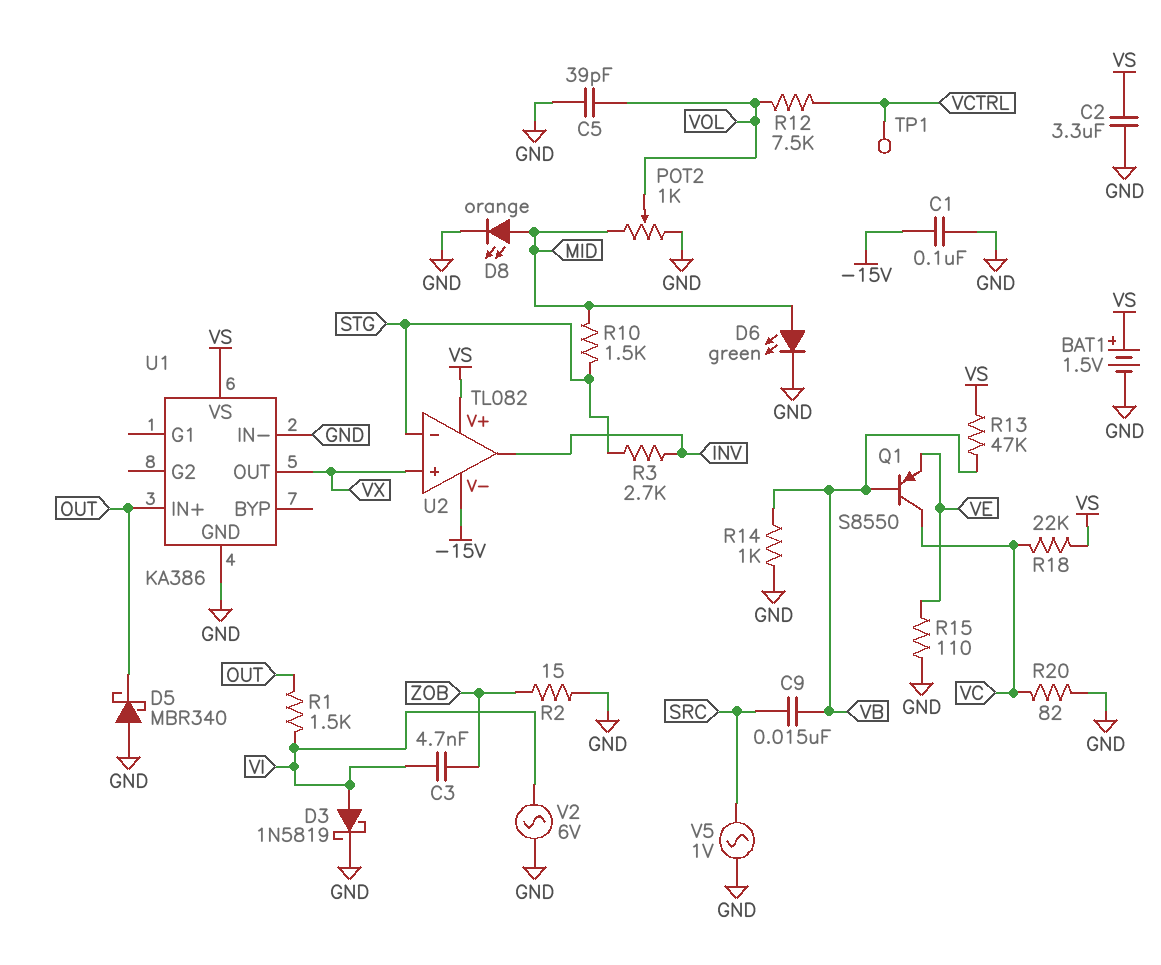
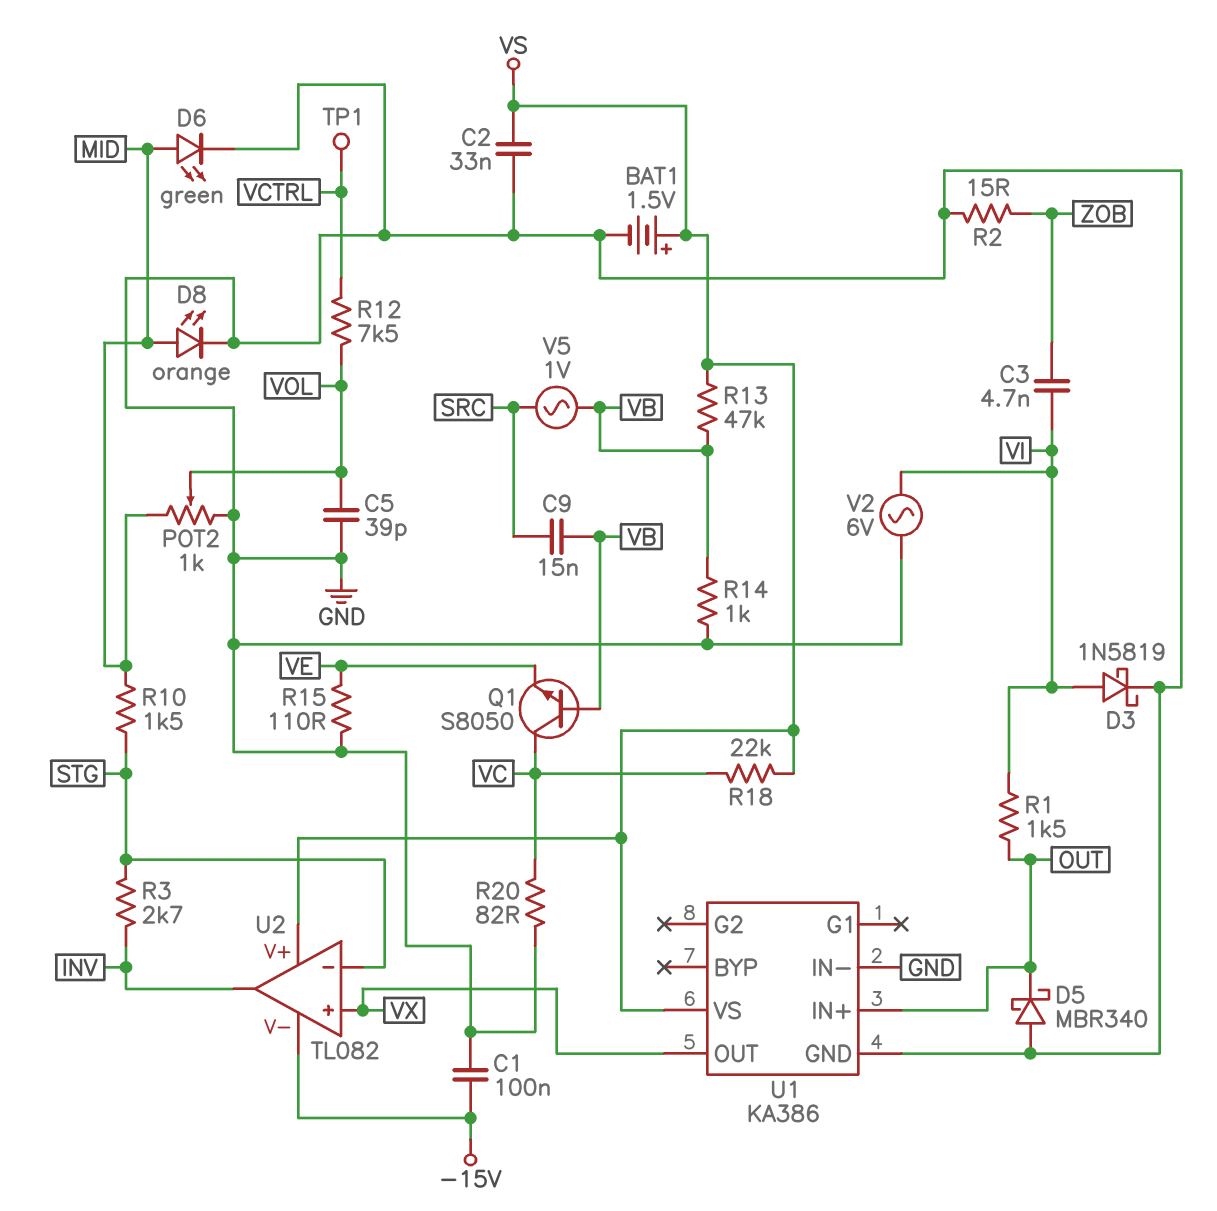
C2: 3.3uF (GND, VS) -> 33nF (GND, VS)
Q1: PNP S8550 (B VB, C VC, E VE) -> NPN S8050 (B VB, C VC, E VE)
V5: AC 1V (GND, SRC) -> AC 1V (SRC, VB)

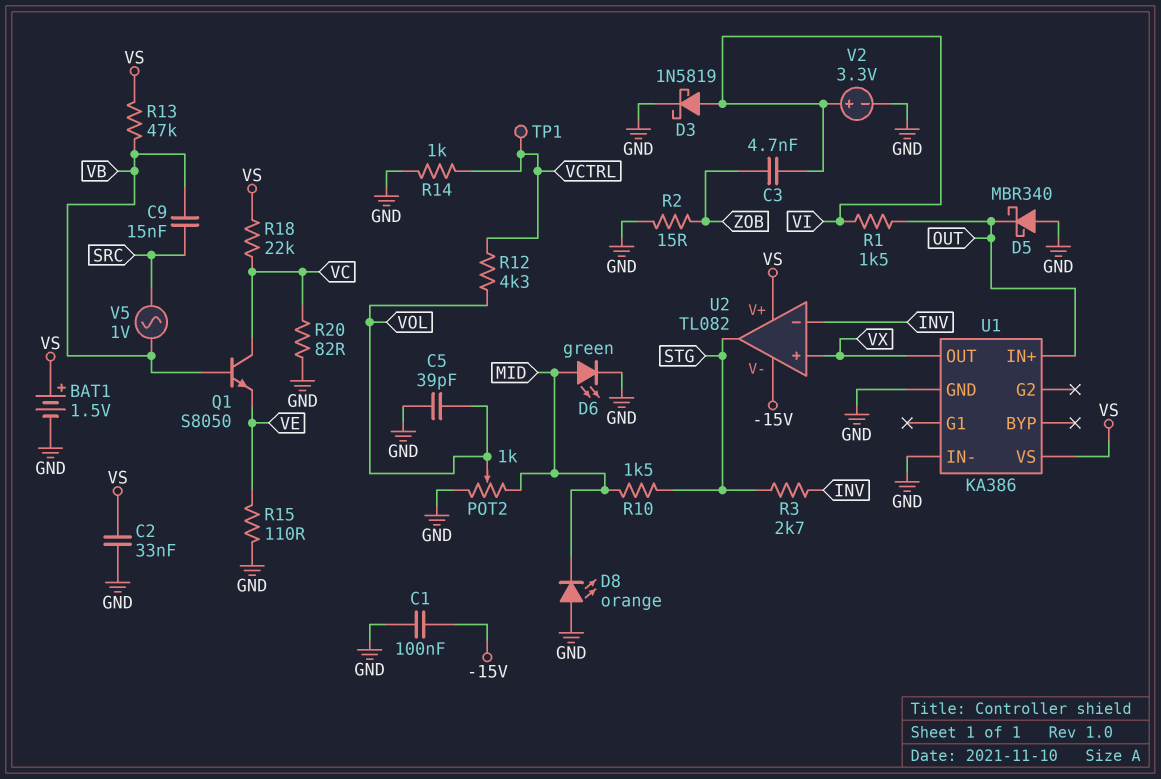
D8: LED orange (A MID, K GND) -> LED orange (A GND, K MID)
R12: 7.5k (VCTRL, VOL) -> 4.3k (VCTRL, VOL)
R14: 1k (GND, VB) -> 1k (GND, VCTRL)
U2 pin in-: STG -> INV
U2 pin out: INV -> STG
V2: AC 6V (GND, VI) -> 3.3V (plus VI, minus GND)

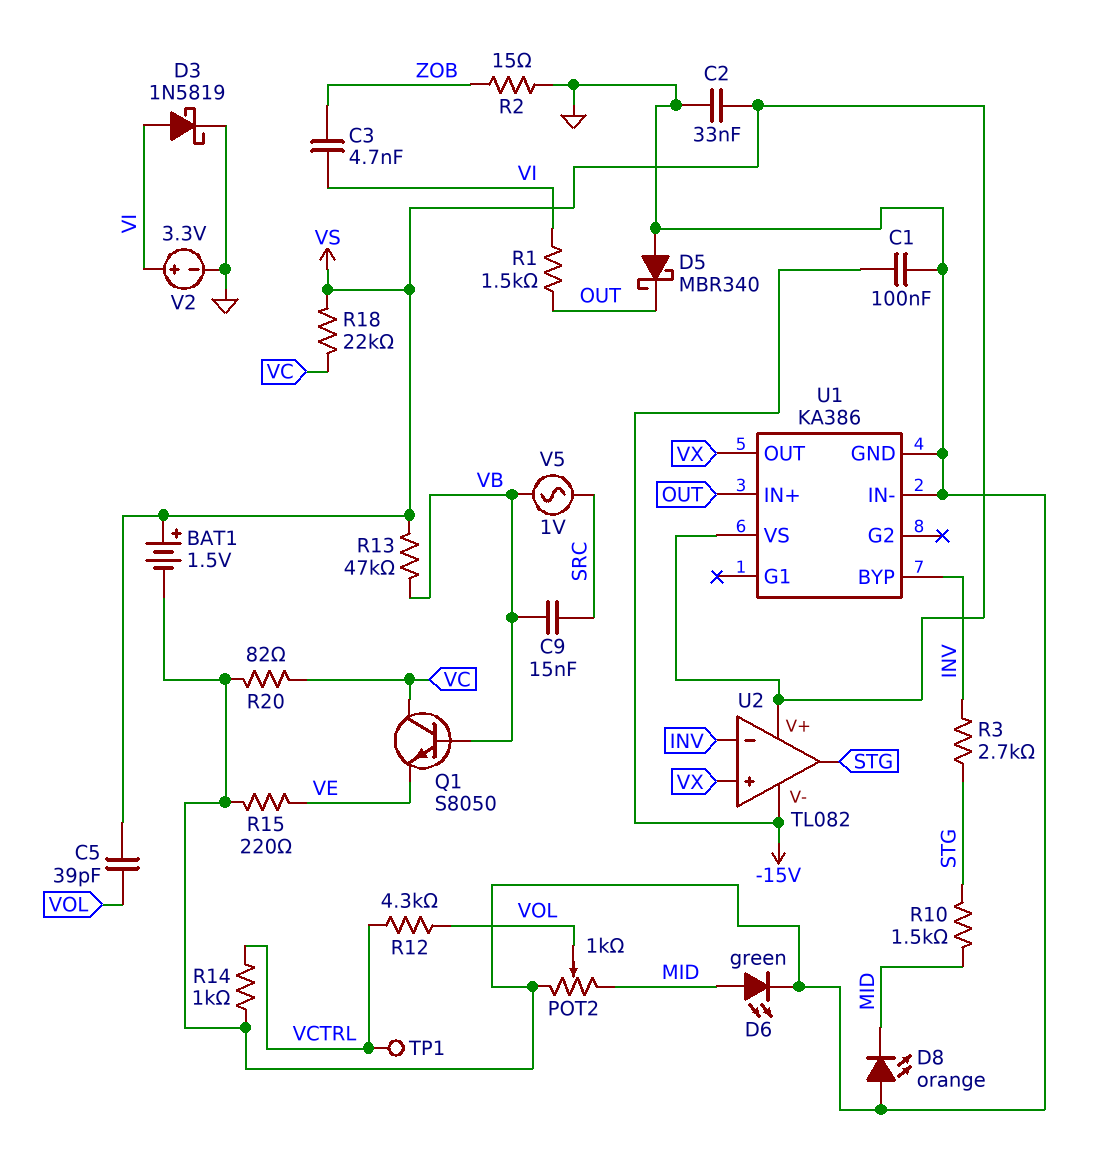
C5: 39pF (GND, VOL) -> 39pF (VOL, VS)
R15: 110 (GND, VE) -> 220 (GND, VE)
U1 pin BYP: none -> INV

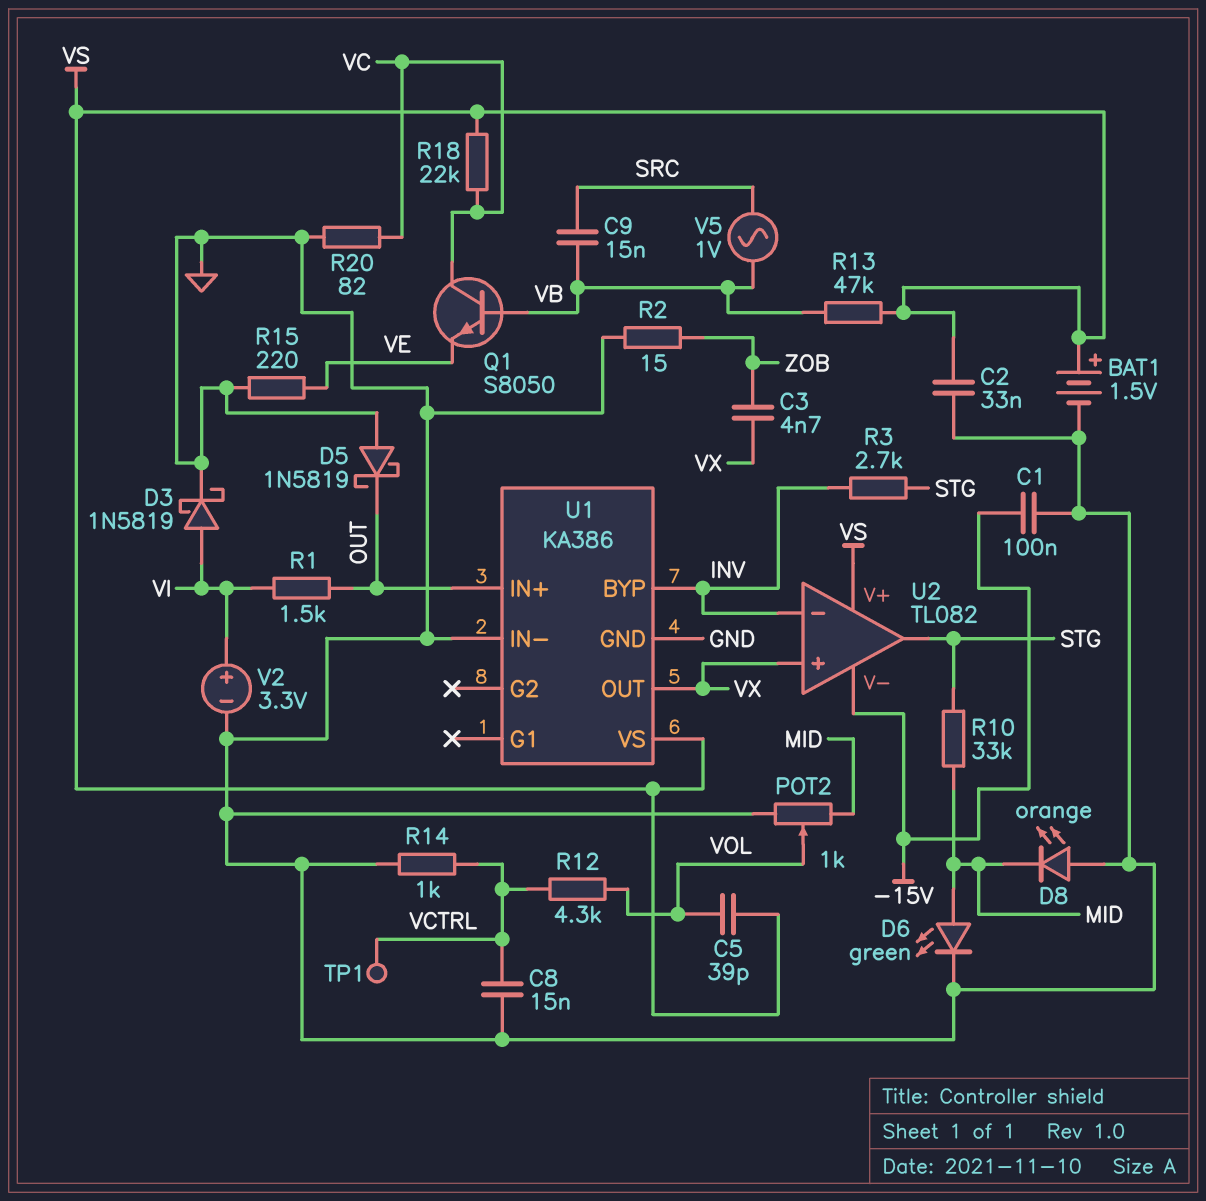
C3: 4.7nF (VI, ZOB) -> 4.7nF (VX, ZOB)
C8: none -> 15nF (GND, VCTRL)
D5: schottky MBR340 (A GND, K OUT) -> schottky 1N5819 (A GND, K OUT)
R10: 1.5k (MID, STG) -> 33k (MID, STG)

